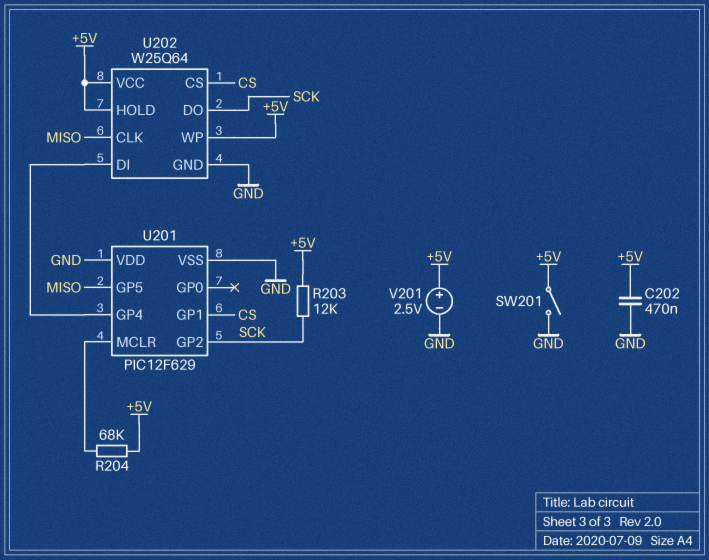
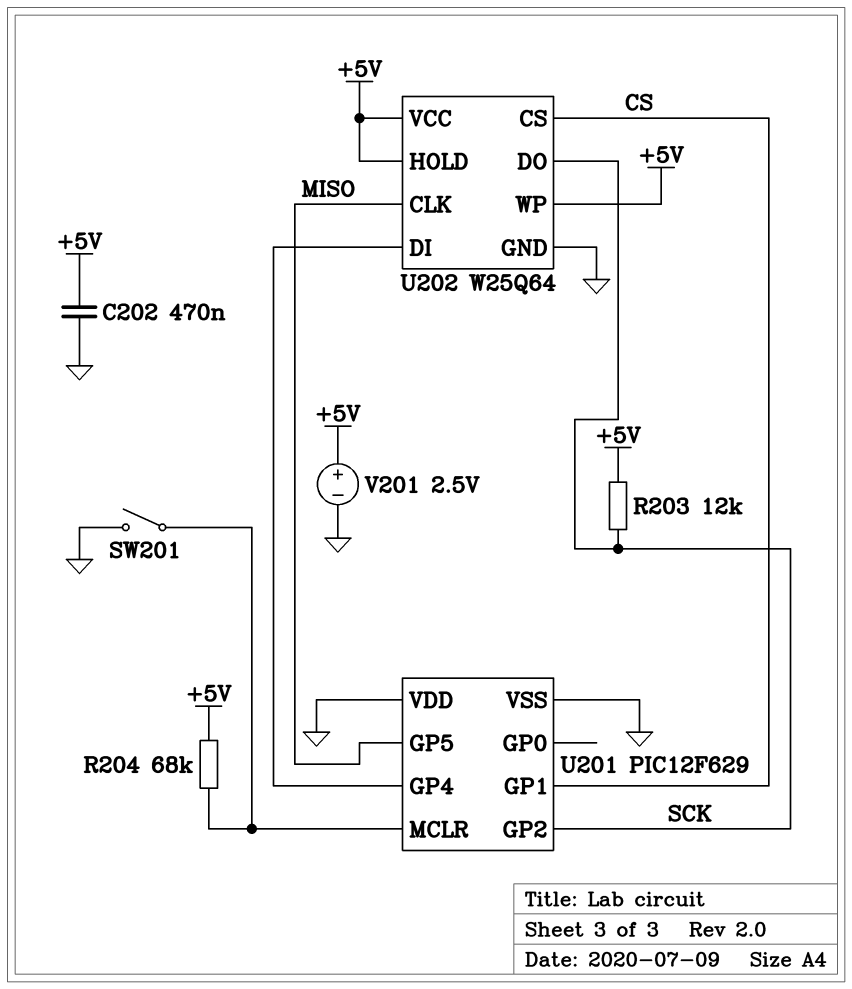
SW201: switch (+5V, GND) -> switch (GND, U201/MCLR)

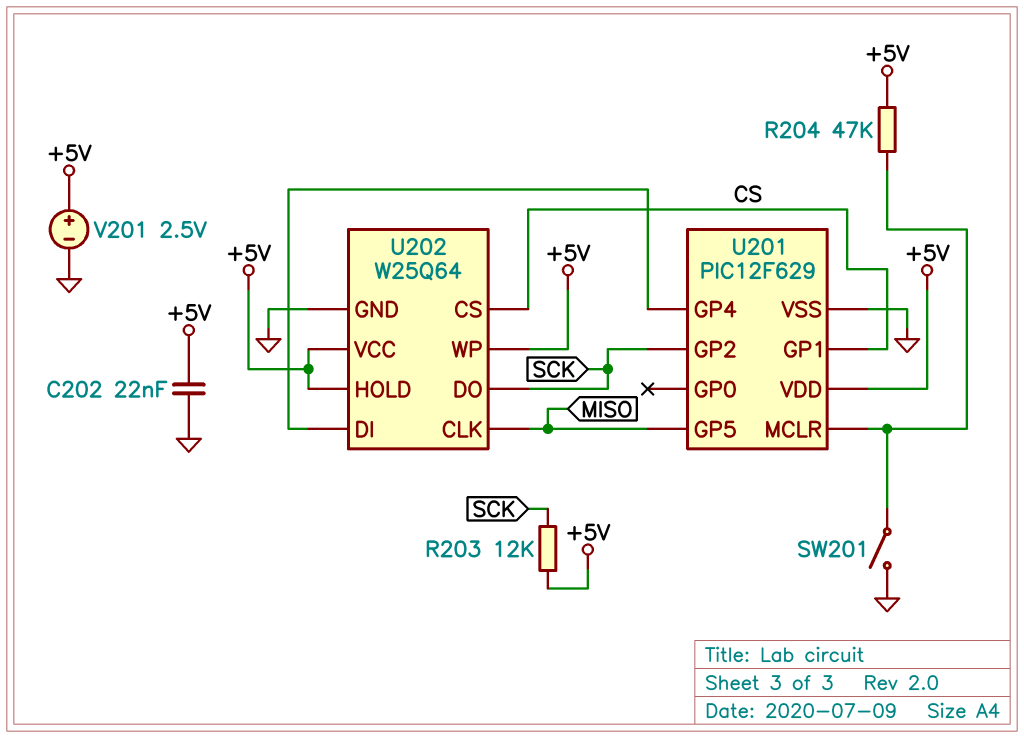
C202: 470nF (+5V, GND) -> 22nF (+5V, GND)
R204: 68k (+5V, U201/MCLR) -> 47k (+5V, U201/MCLR)
U201 pin VDD: GND -> +5V

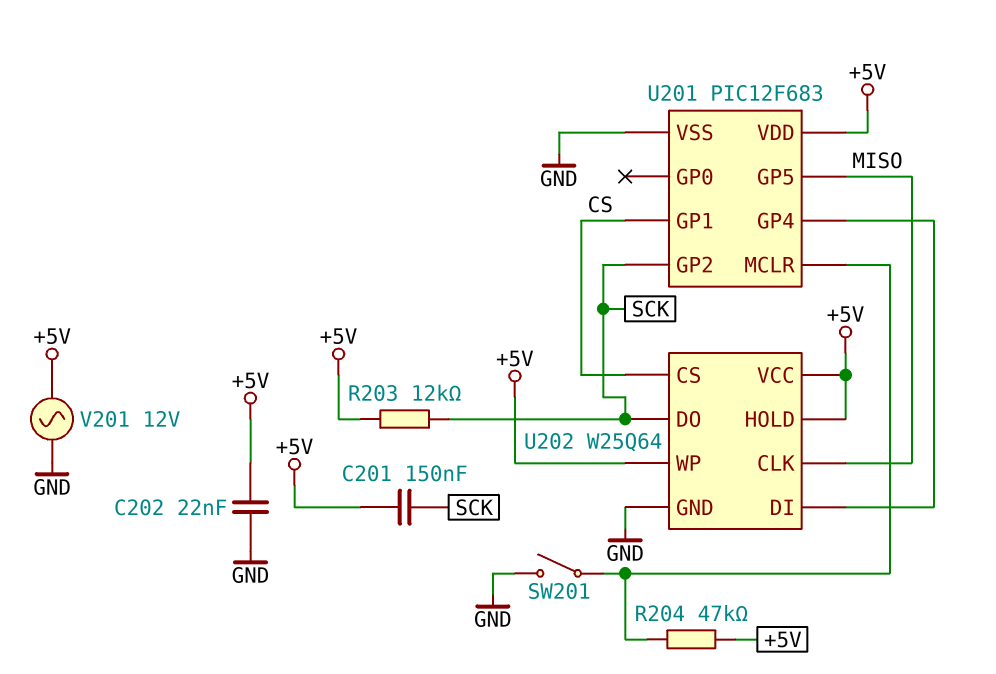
C201: none -> 150nF (+5V, SCK)
U201: PIC12F629 -> PIC12F683
V201: 2.5V (plus +5V, minus GND) -> AC 12V (+5V, GND)

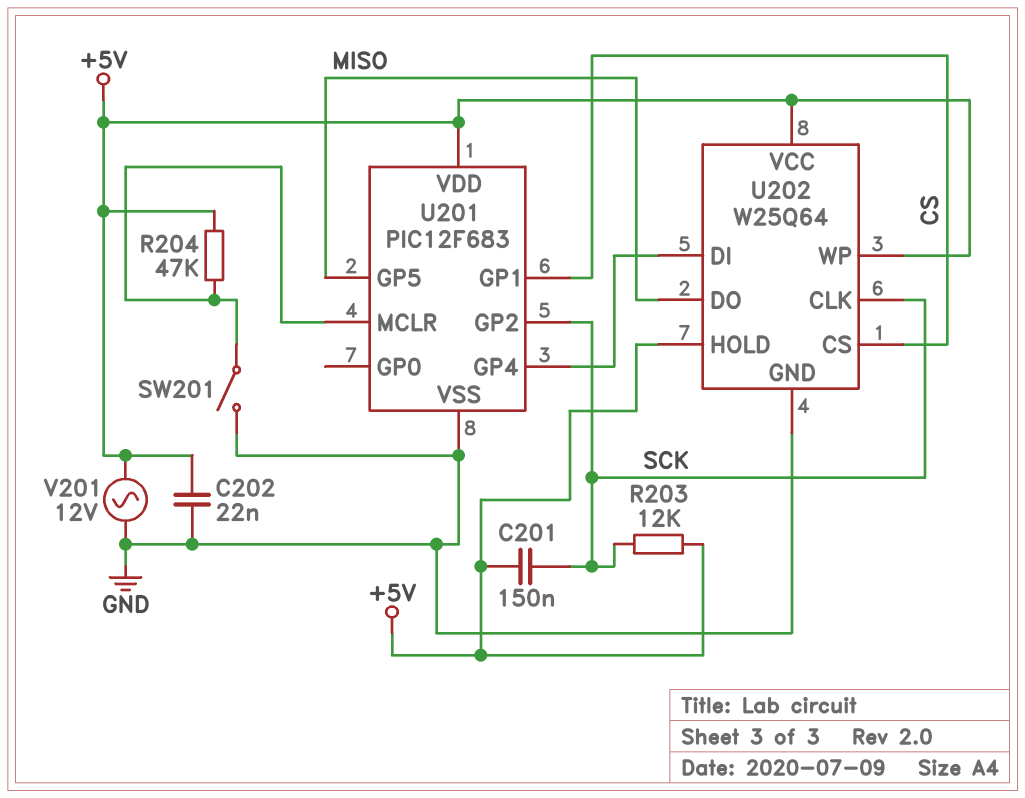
U202 pin CLK: MISO -> SCK
U202 pin DO: SCK -> MISO

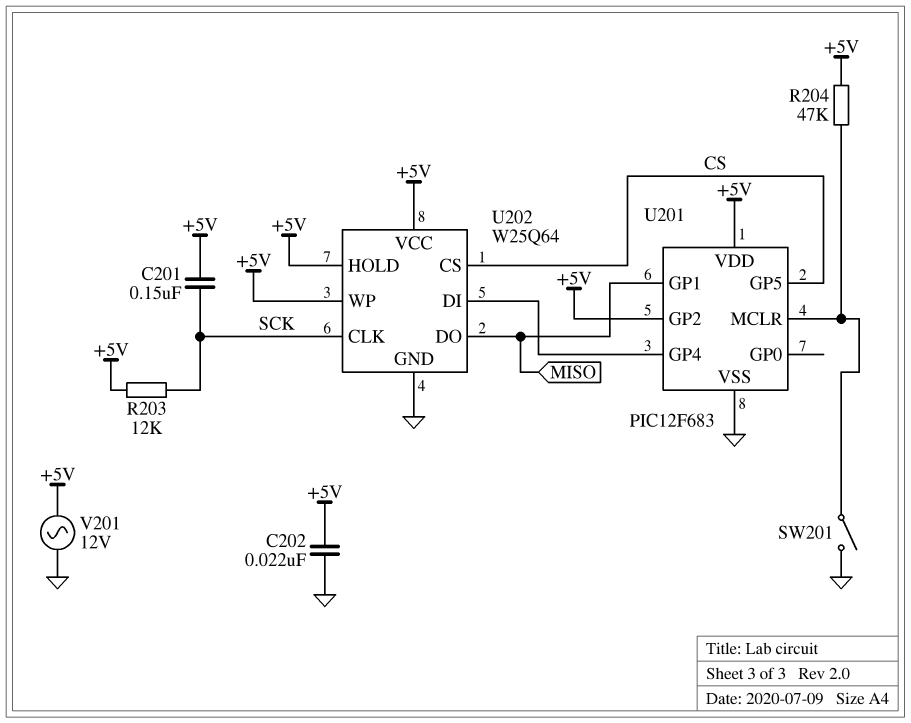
U201 pin GP1: CS -> MISO
U201 pin GP2: SCK -> +5V
U201 pin GP5: MISO -> CS

